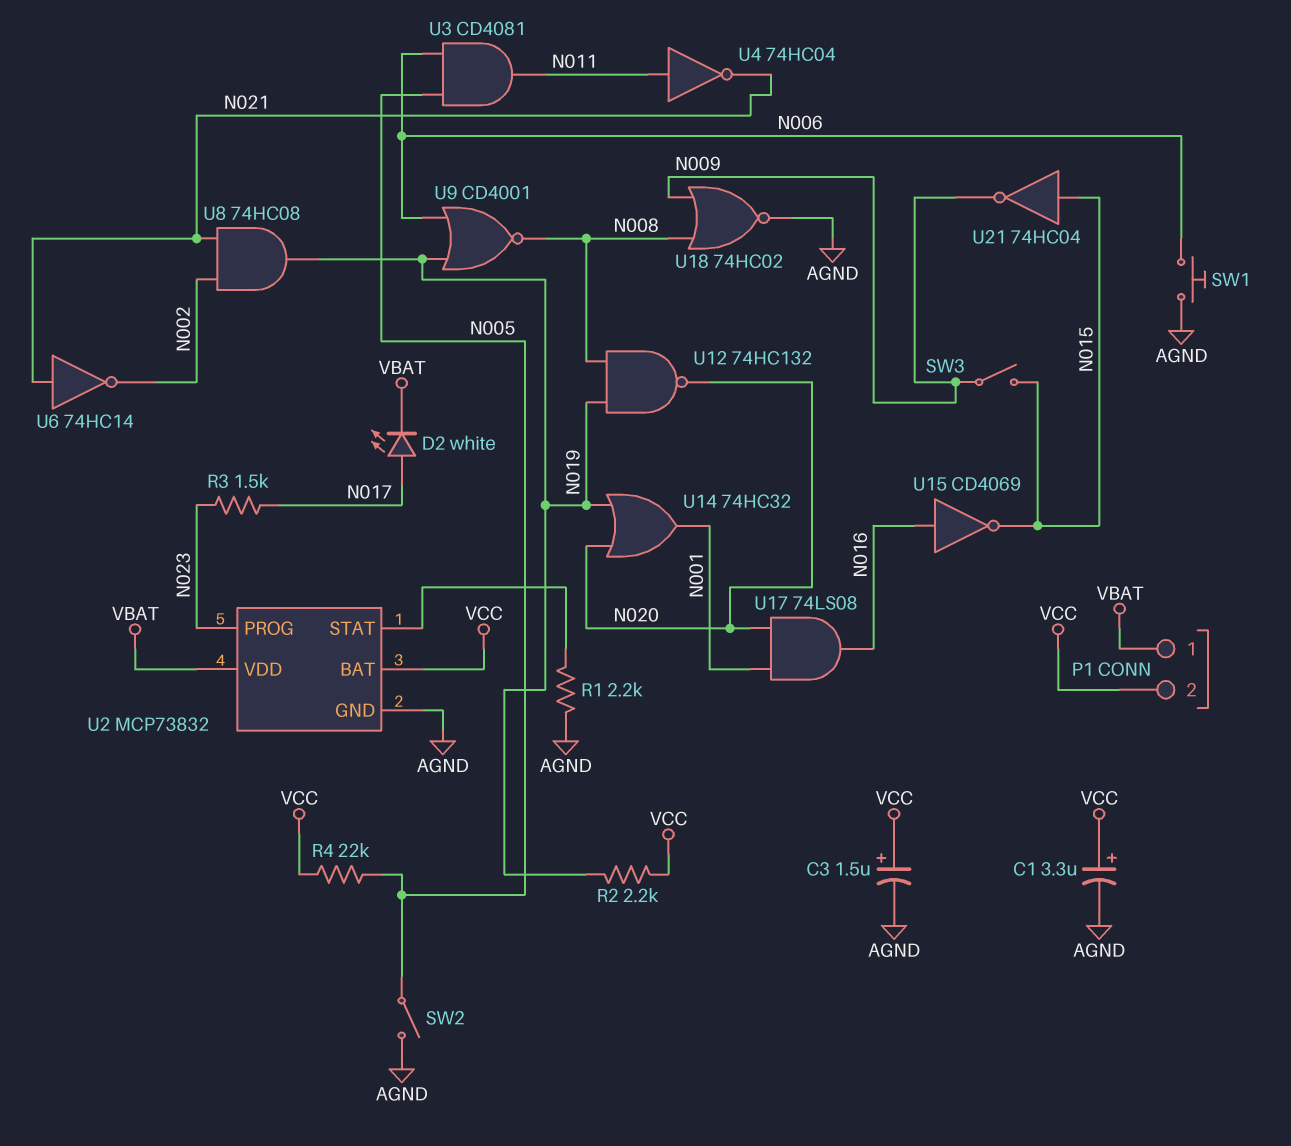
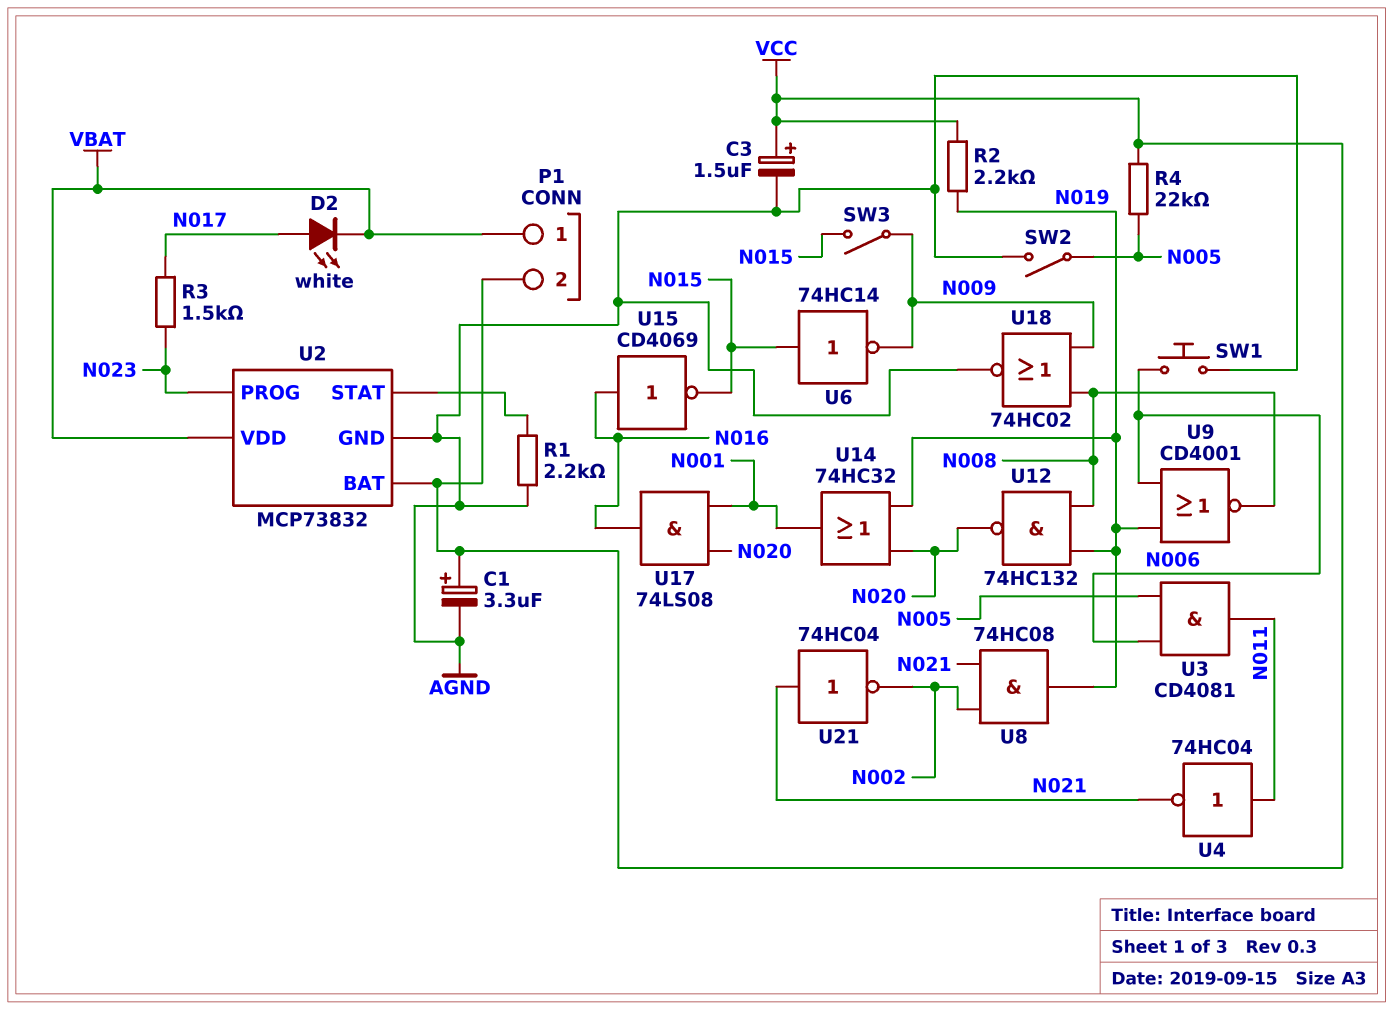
U6: NOT 74HC14 (in N021, out N002) -> NOT 74HC14 (in N015, out N009)
U21: NOT 74HC04 (in N015, out N009) -> NOT 74HC04 (in N021, out N002)

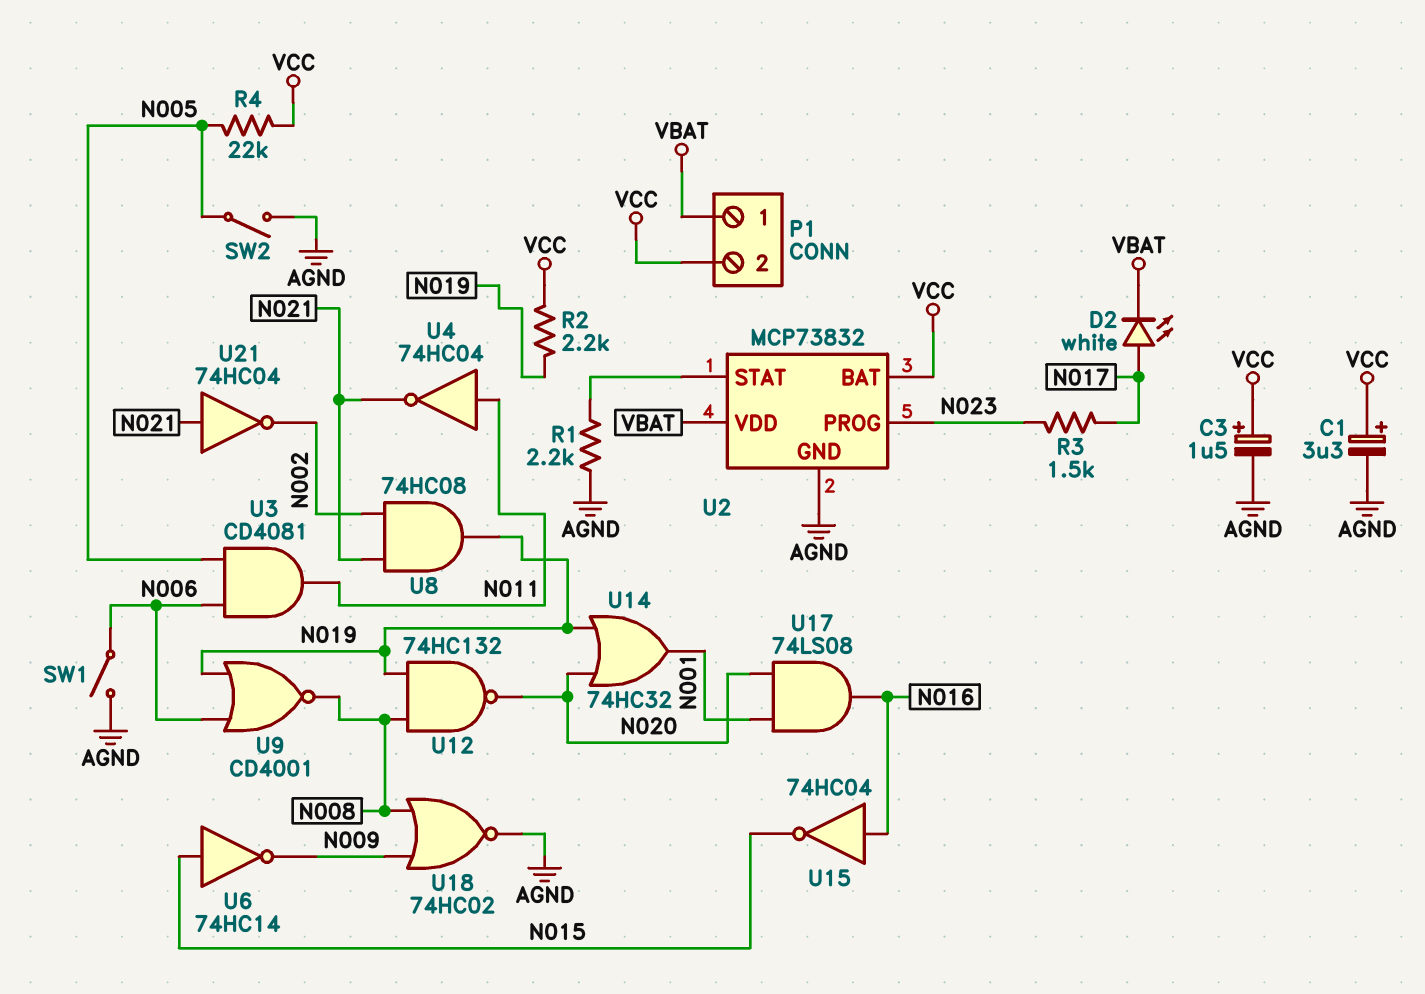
SW1: button (AGND, N006) -> switch (AGND, N006)
SW3: switch (N009, N015) -> none
U15: NOT CD4069 (in N016, out N015) -> NOT 74HC04 (in N016, out N015)

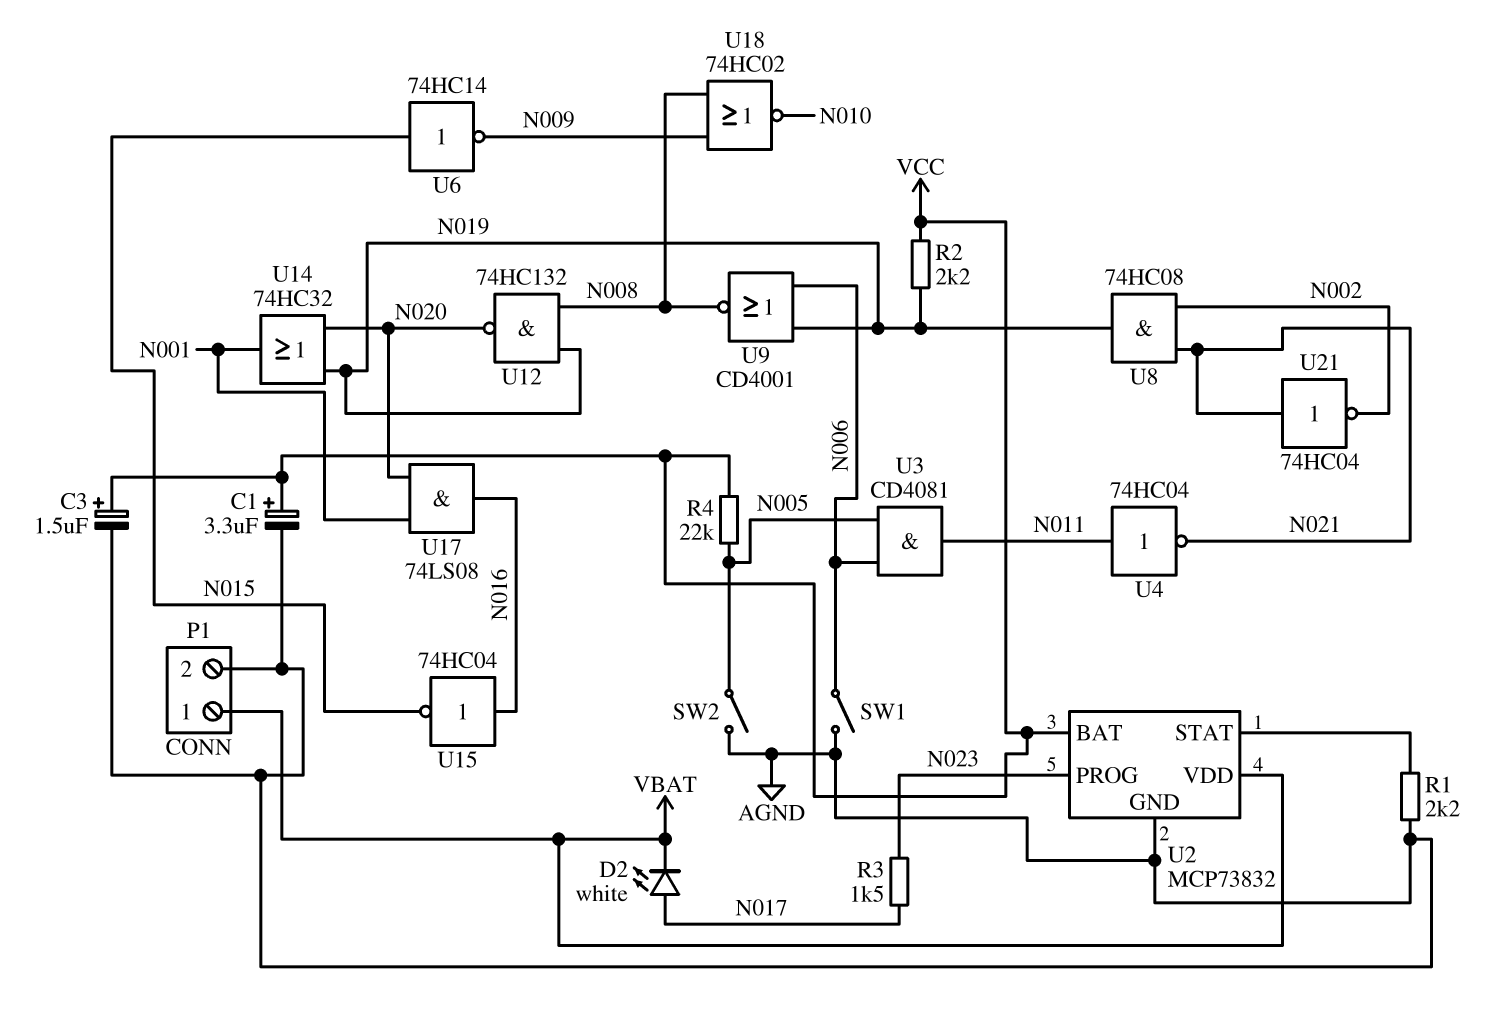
P1 pin 2: VCC -> AGND
U18: NOR 74HC02 (in N008, in N009, out AGND) -> NOR 74HC02 (in N008, in N009, out N010)

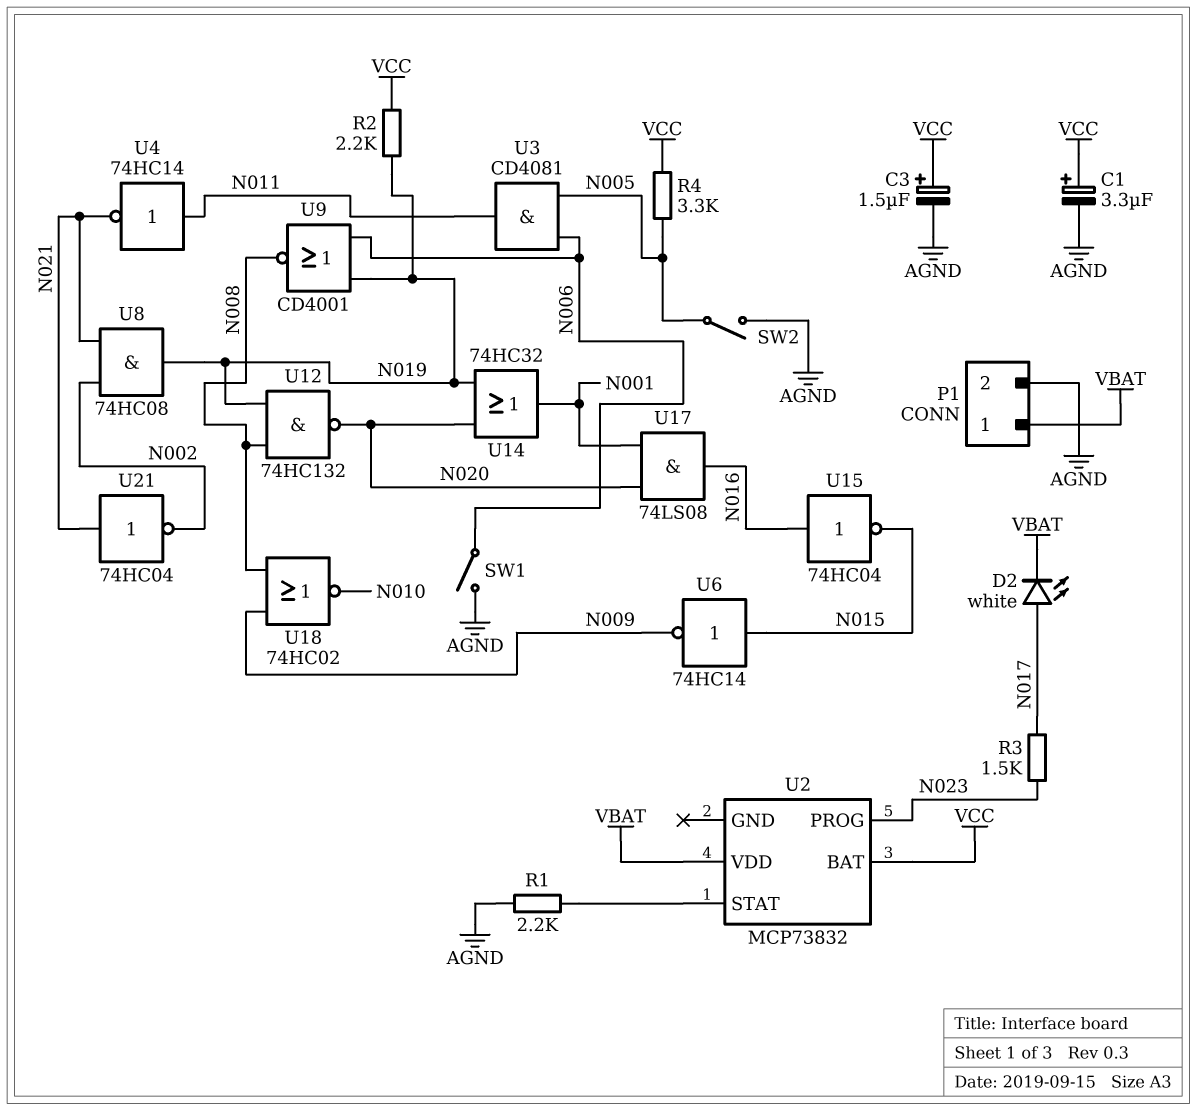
R4: 22k (N005, VCC) -> 3.3k (N005, VCC)
U2 pin GND: AGND -> none
U4: NOT 74HC04 (in N011, out N021) -> NOT 74HC14 (in N011, out N021)

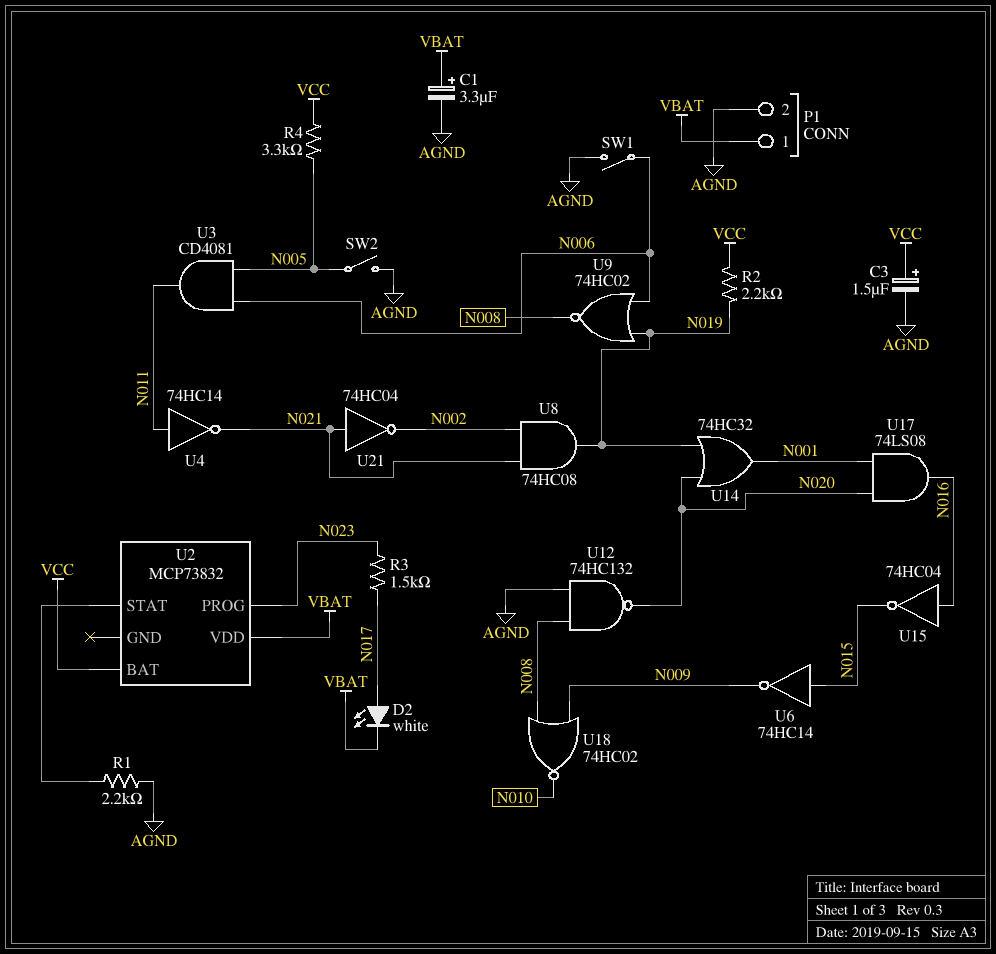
C1: 3.3uF (plus VCC, minus AGND) -> 3.3uF (plus VBAT, minus AGND)
U9: NOR CD4001 (in N006, in N019, out N008) -> NOR 74HC02 (in N006, in N019, out N008)
U12: NAND 74HC132 (in N008, in N019, out N020) -> NAND 74HC132 (in AGND, in N008, out N020)

